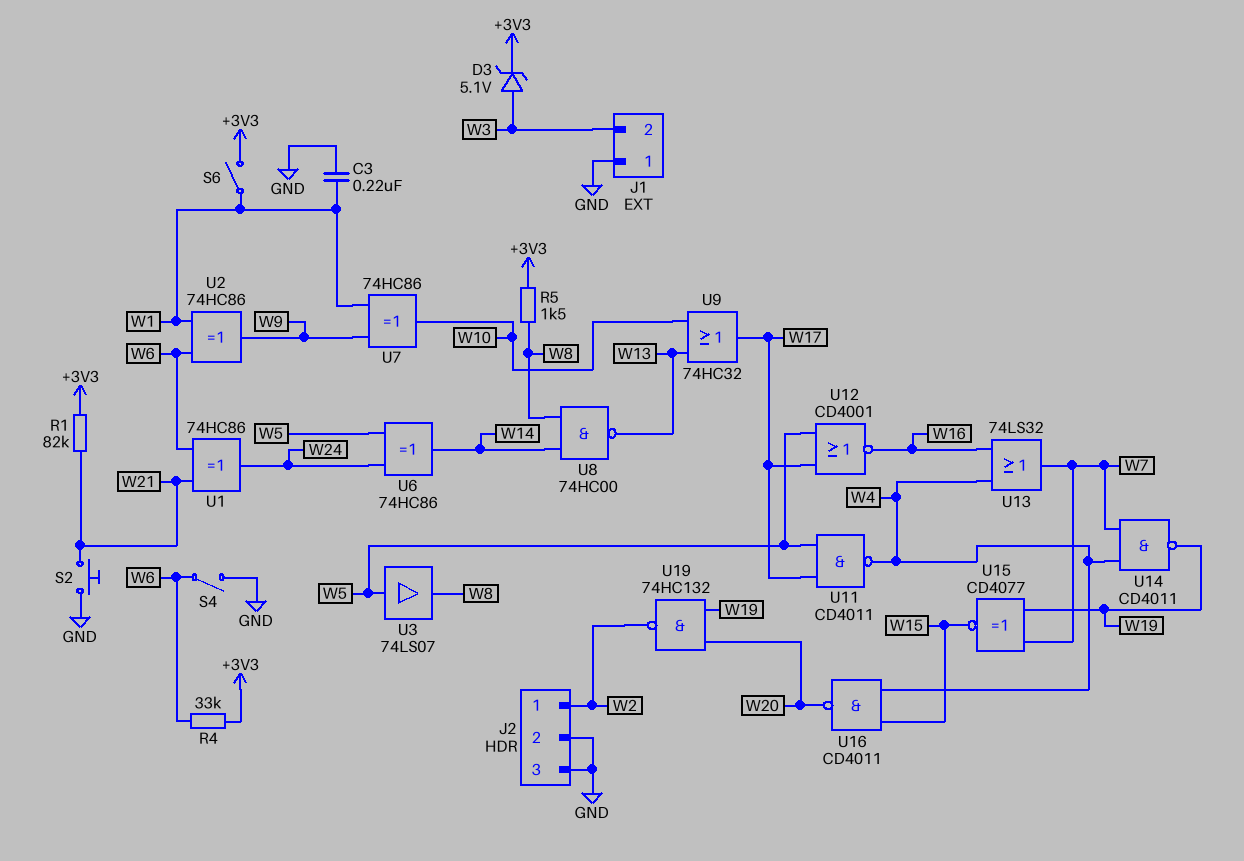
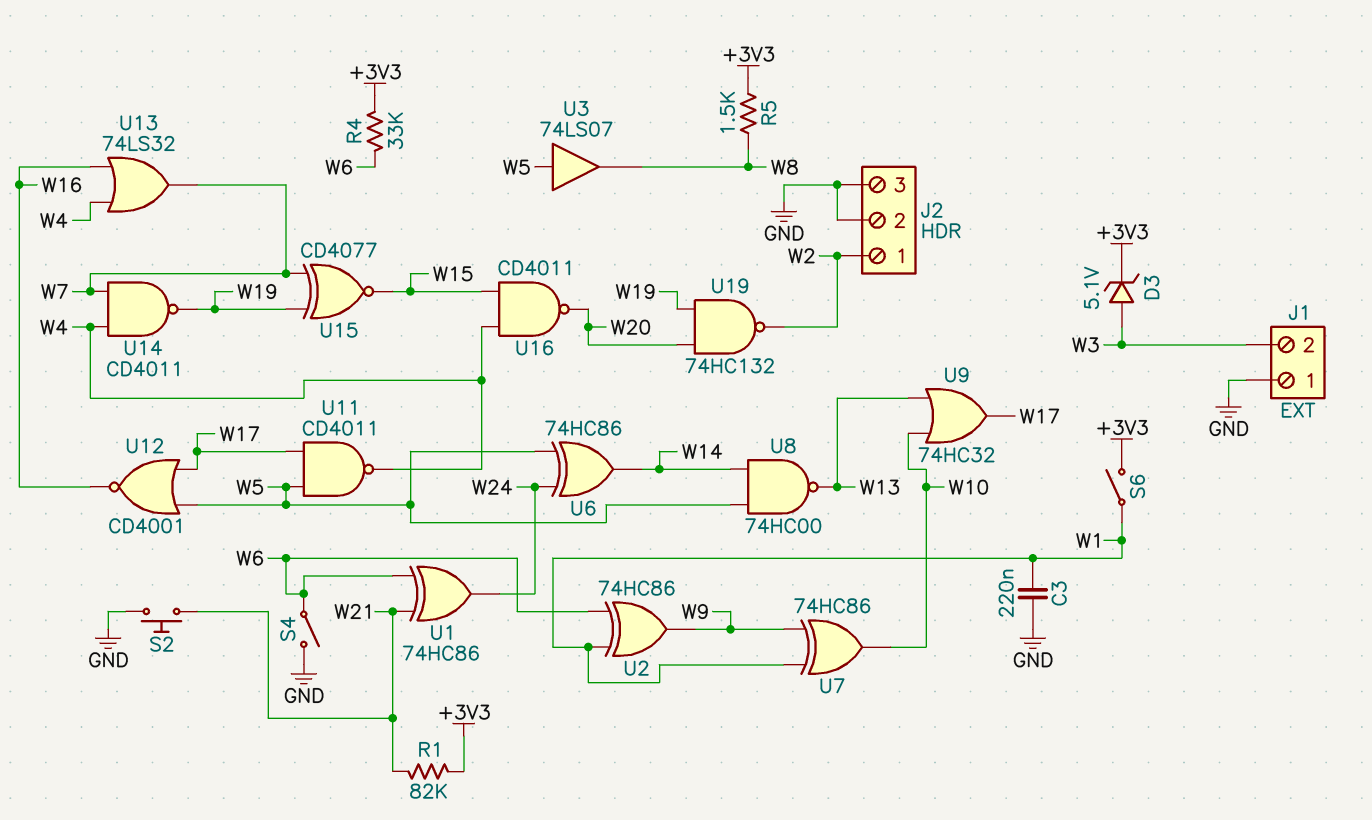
U8: NAND 74HC00 (in W8, in W14, out W13) -> NAND 74HC00 (in W5, in W14, out W13)

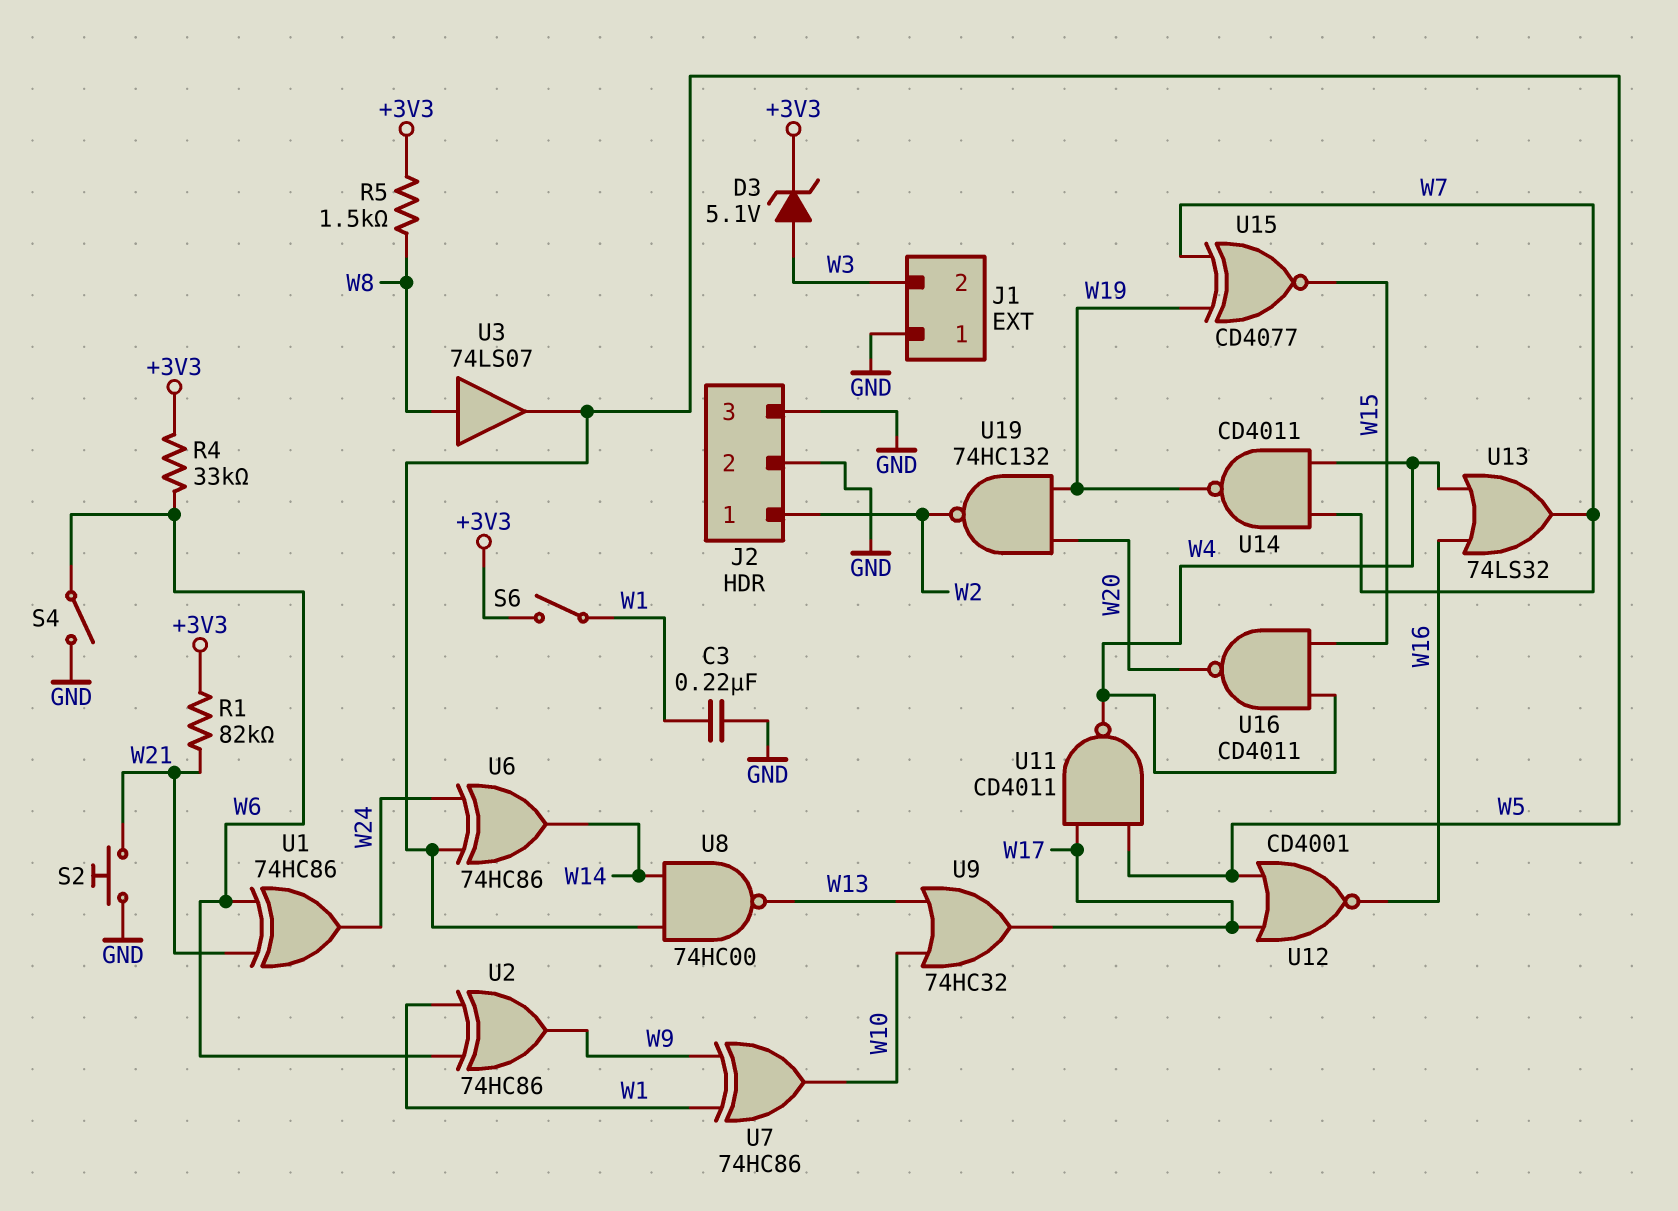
U3: buffer 74LS07 (in W5, out W8) -> buffer 74LS07 (in W8, out W5)

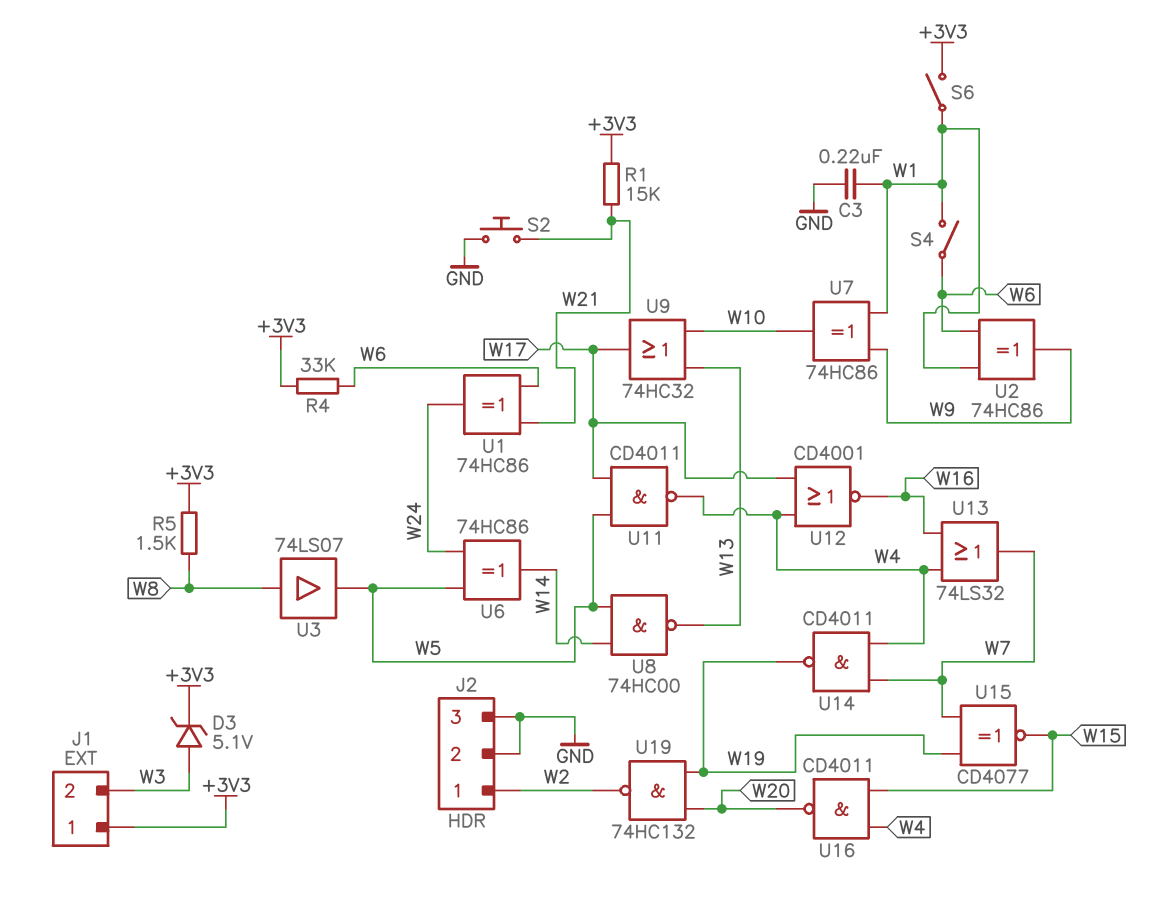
J1 pin 1: GND -> +3V3
R1: 82k (+3V3, W21) -> 15k (+3V3, W21)
S4: switch (GND, W6) -> switch (W1, W6)
U12: NOR CD4001 (in W5, in W17, out W16) -> NOR CD4001 (in W4, in W17, out W16)

